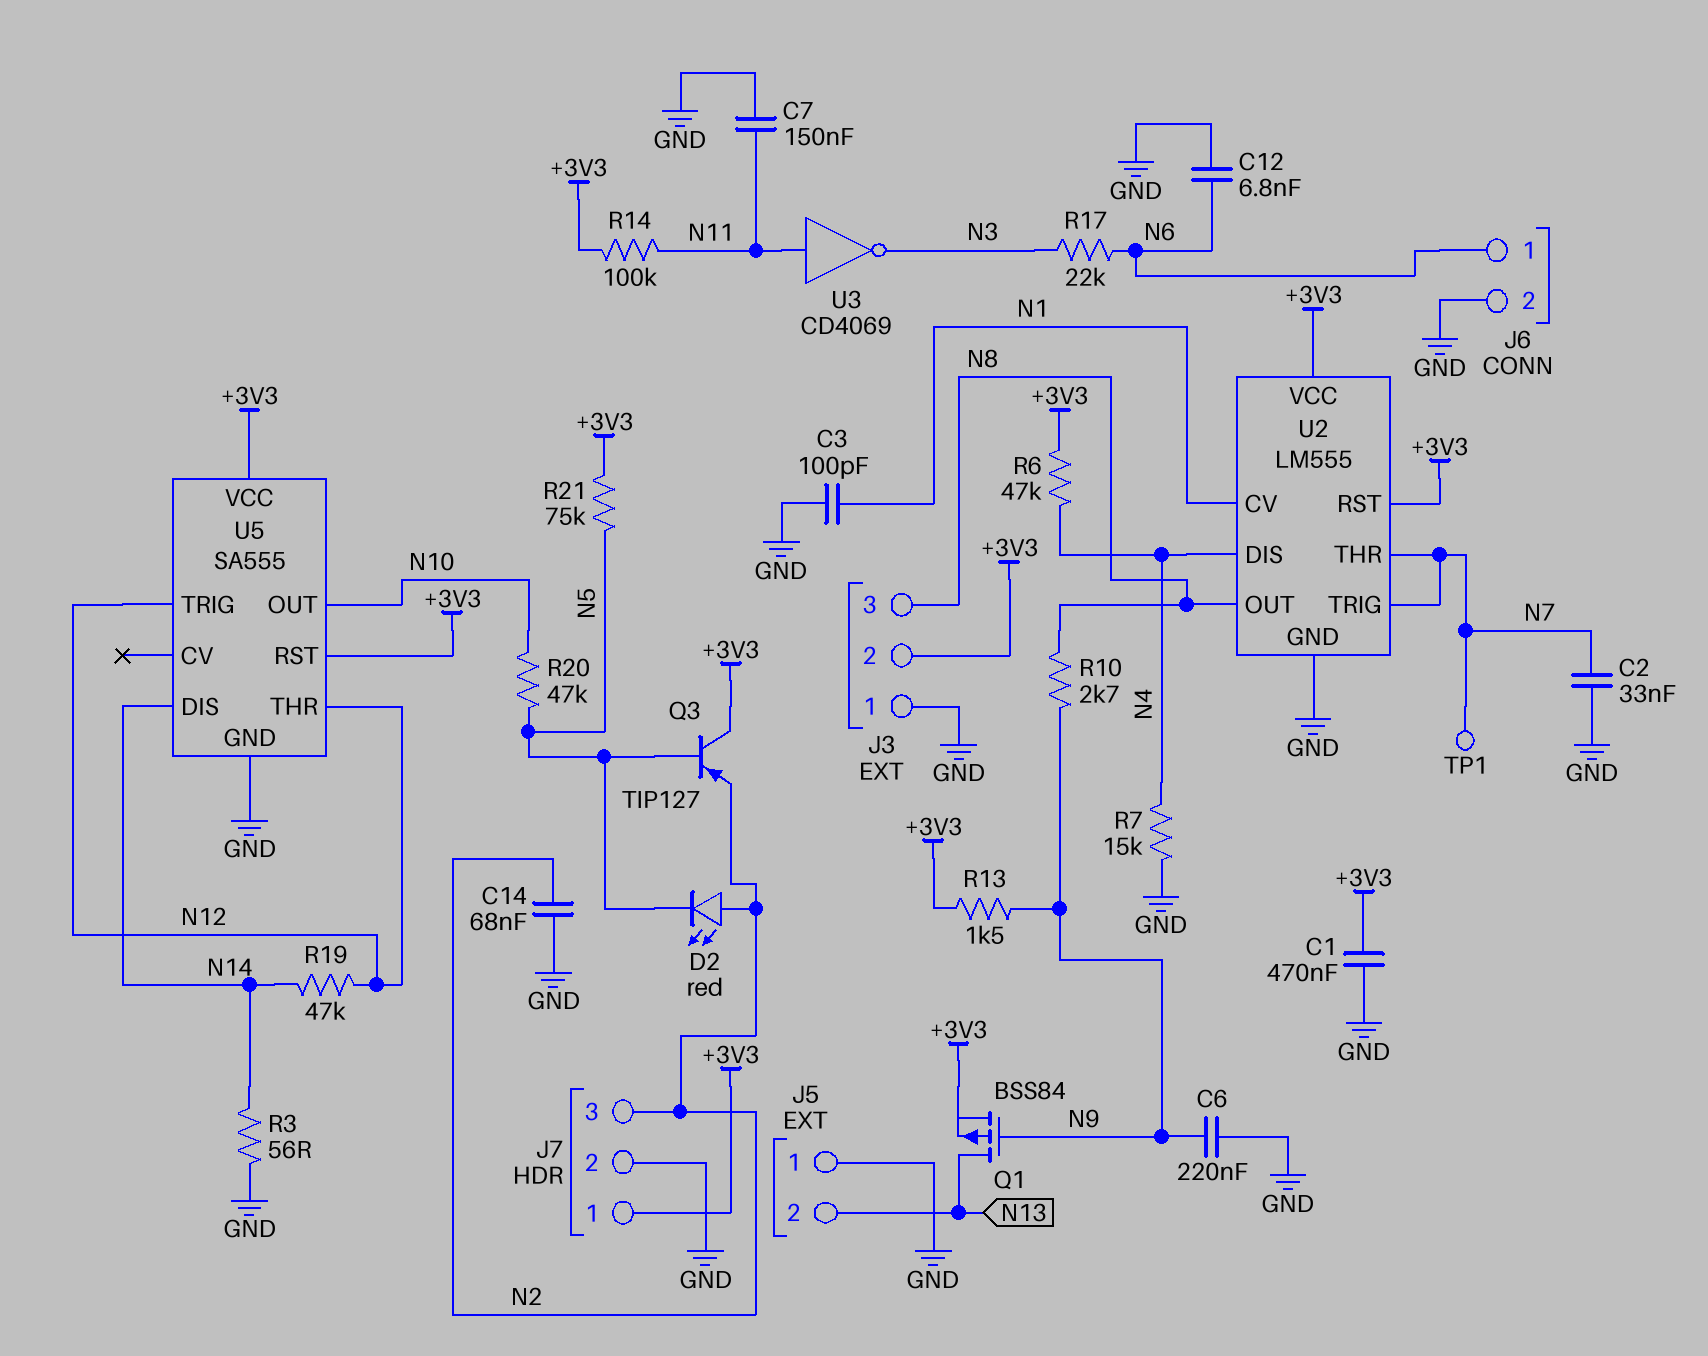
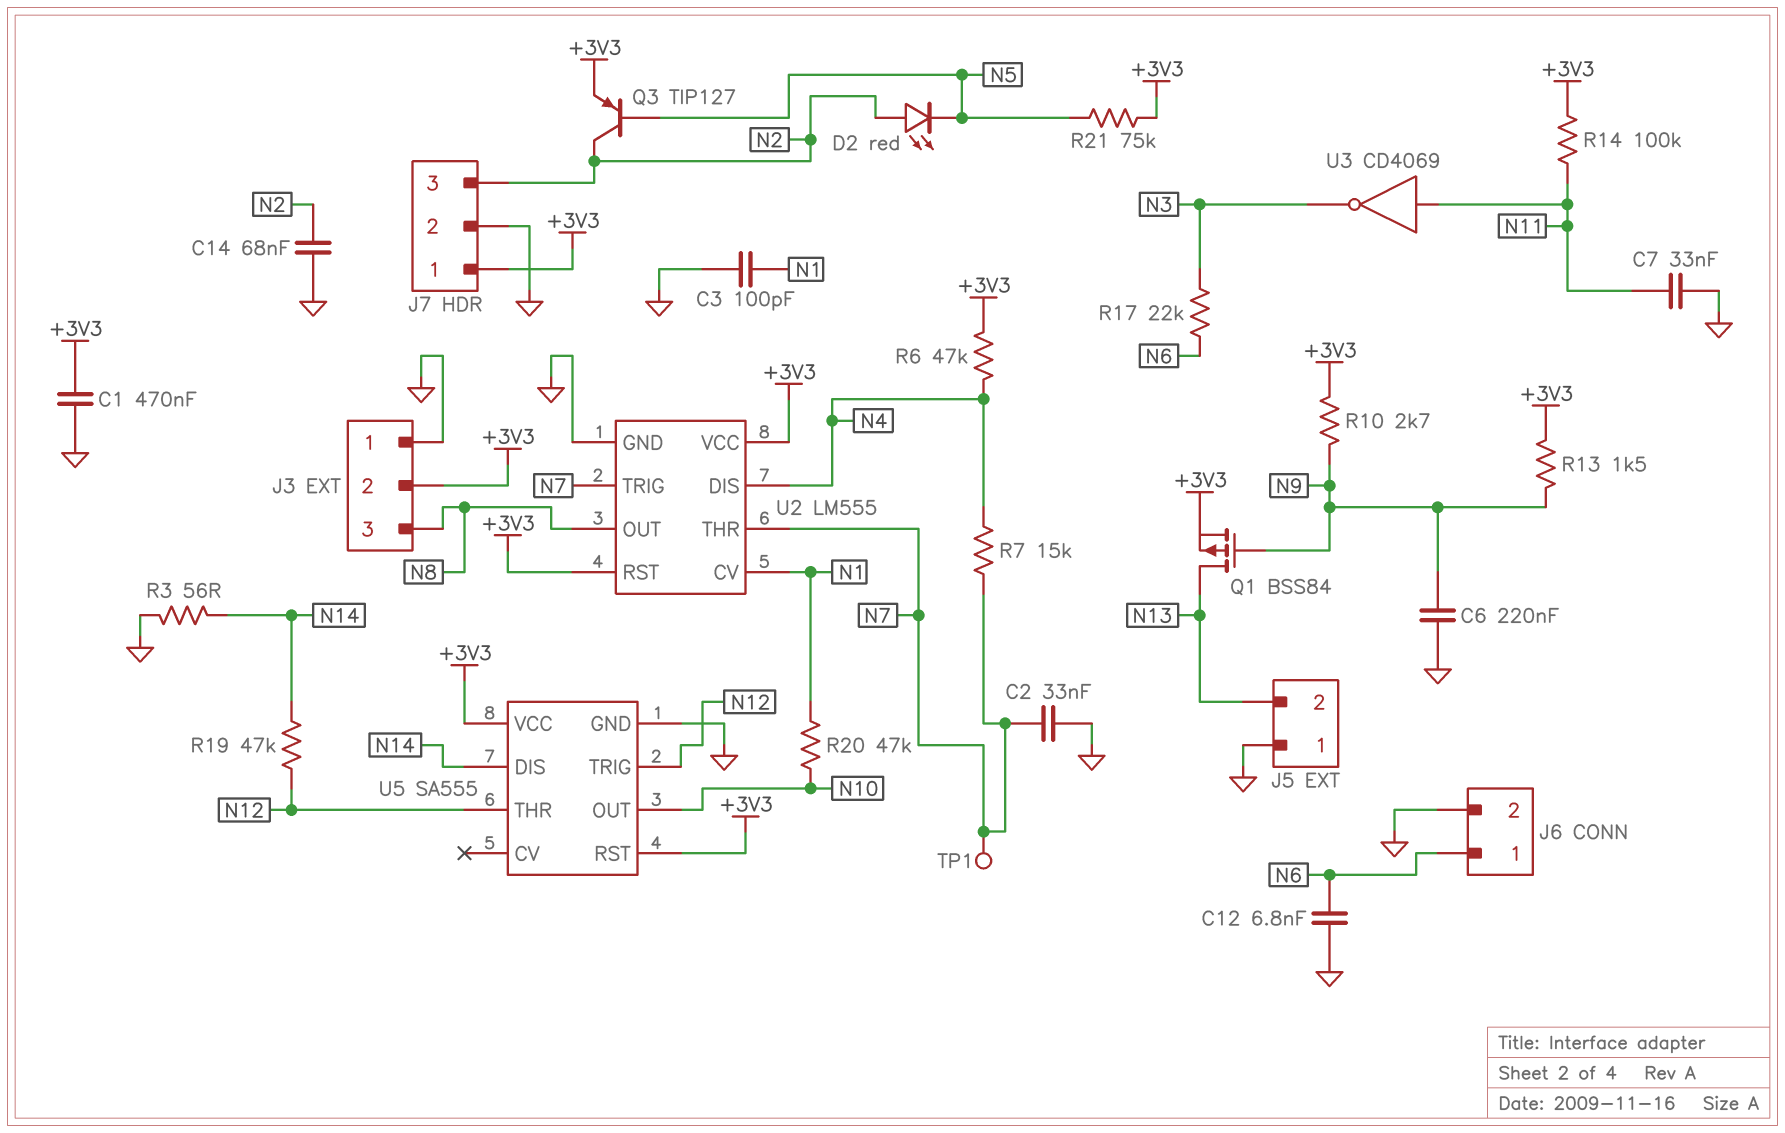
C7: 150nF (GND, N11) -> 33nF (GND, N11)
Q3: PNP TIP127 (B N5, C +3V3, E N2) -> PNP TIP127 (B N5, C N2, E +3V3)
R7: 15k (GND, N4) -> 15k (N4, N7)
R10: 2.7k (N8, N9) -> 2.7k (+3V3, N9)
R20: 47k (N5, N10) -> 47k (N1, N10)

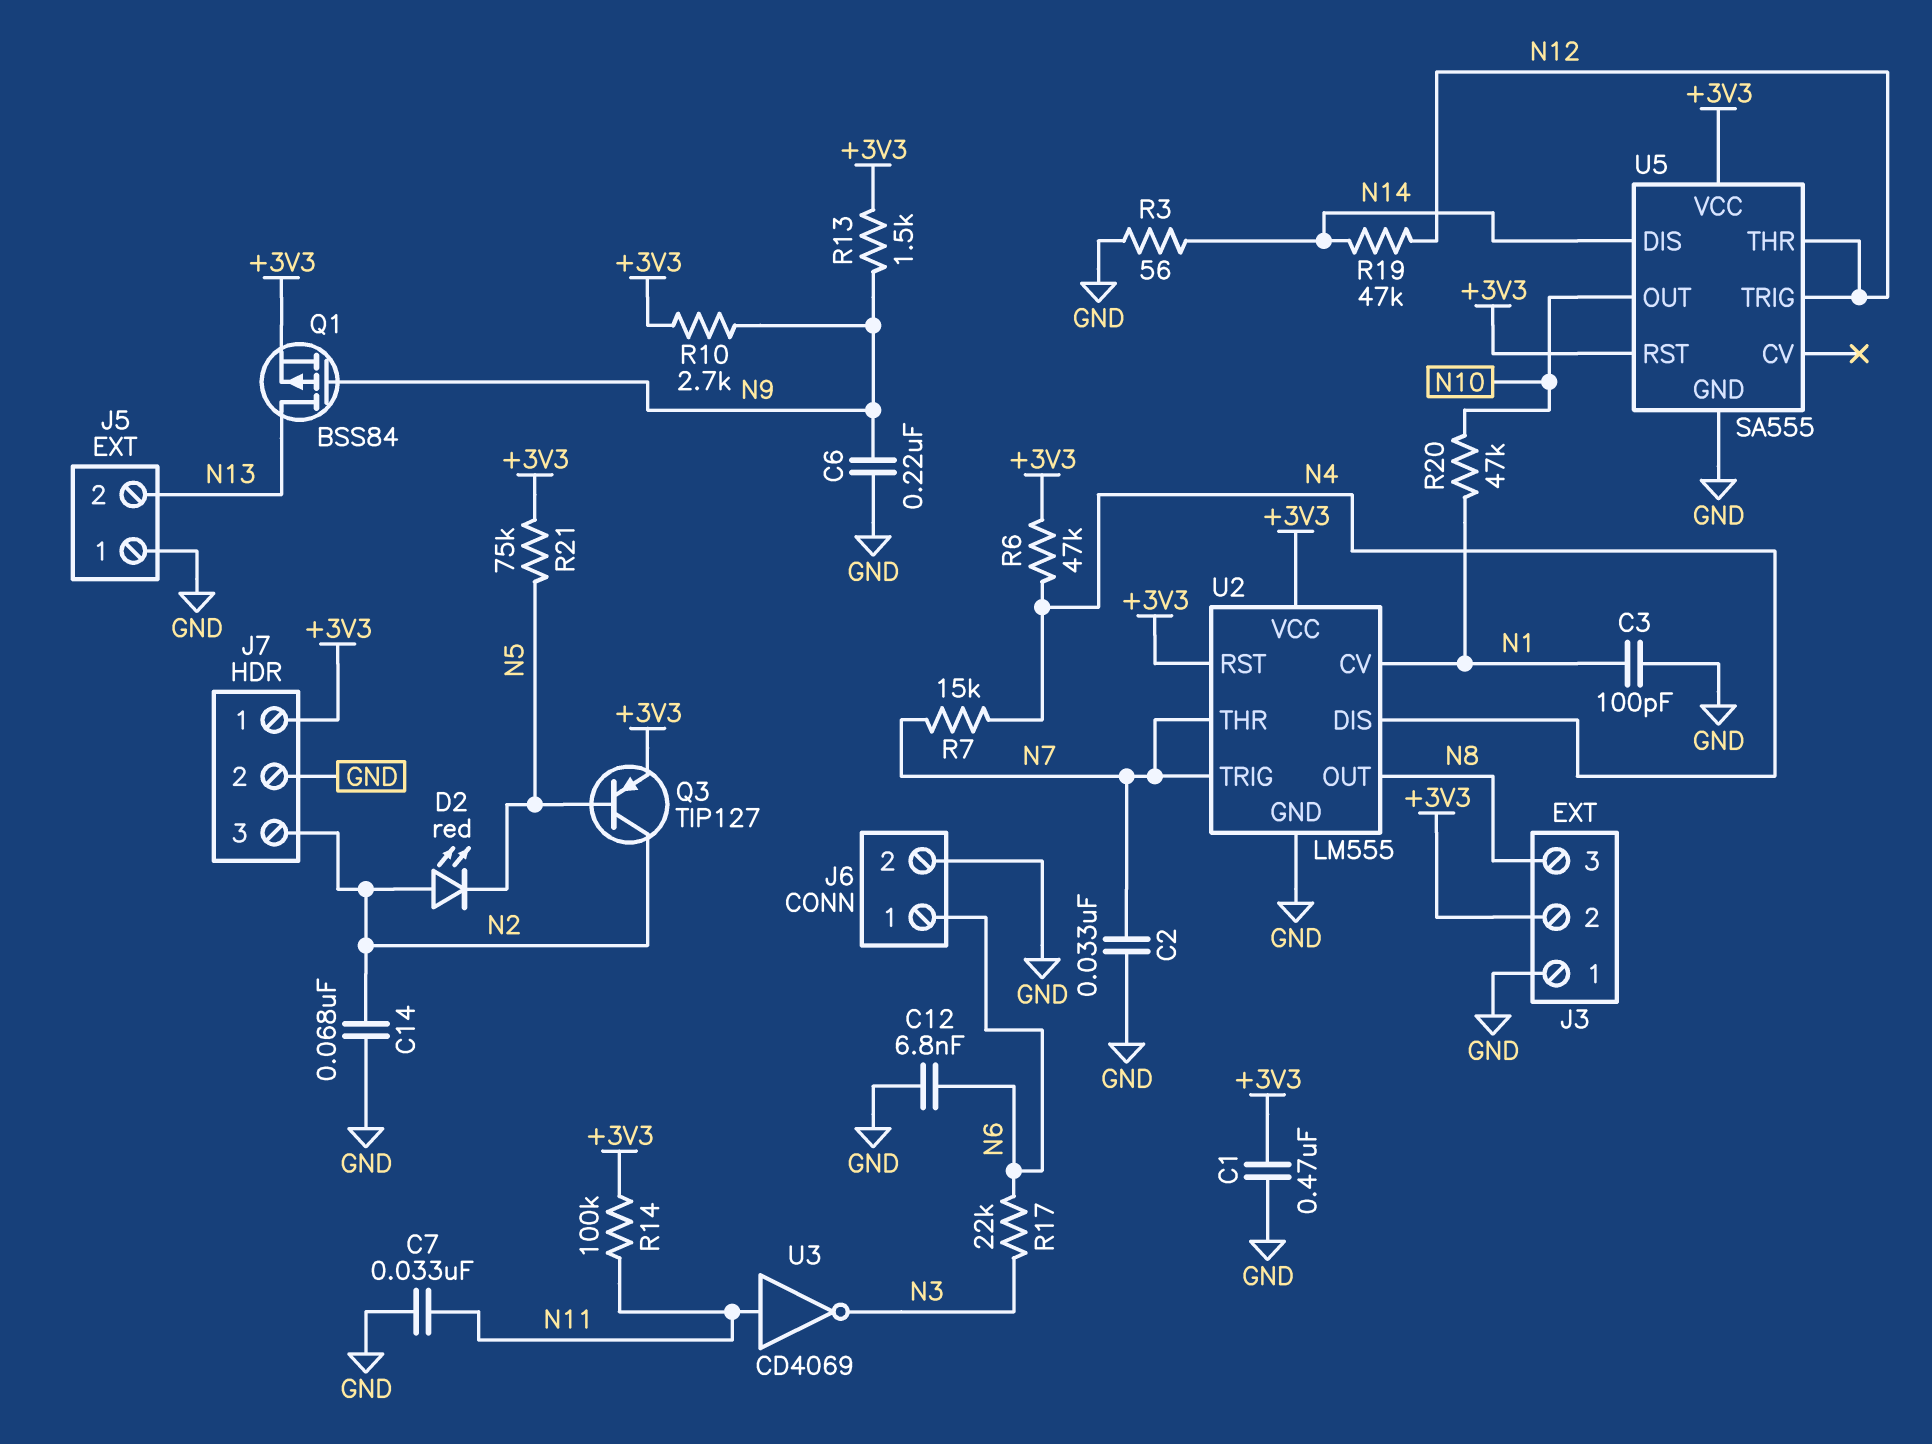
TP1: test point (N7) -> none

